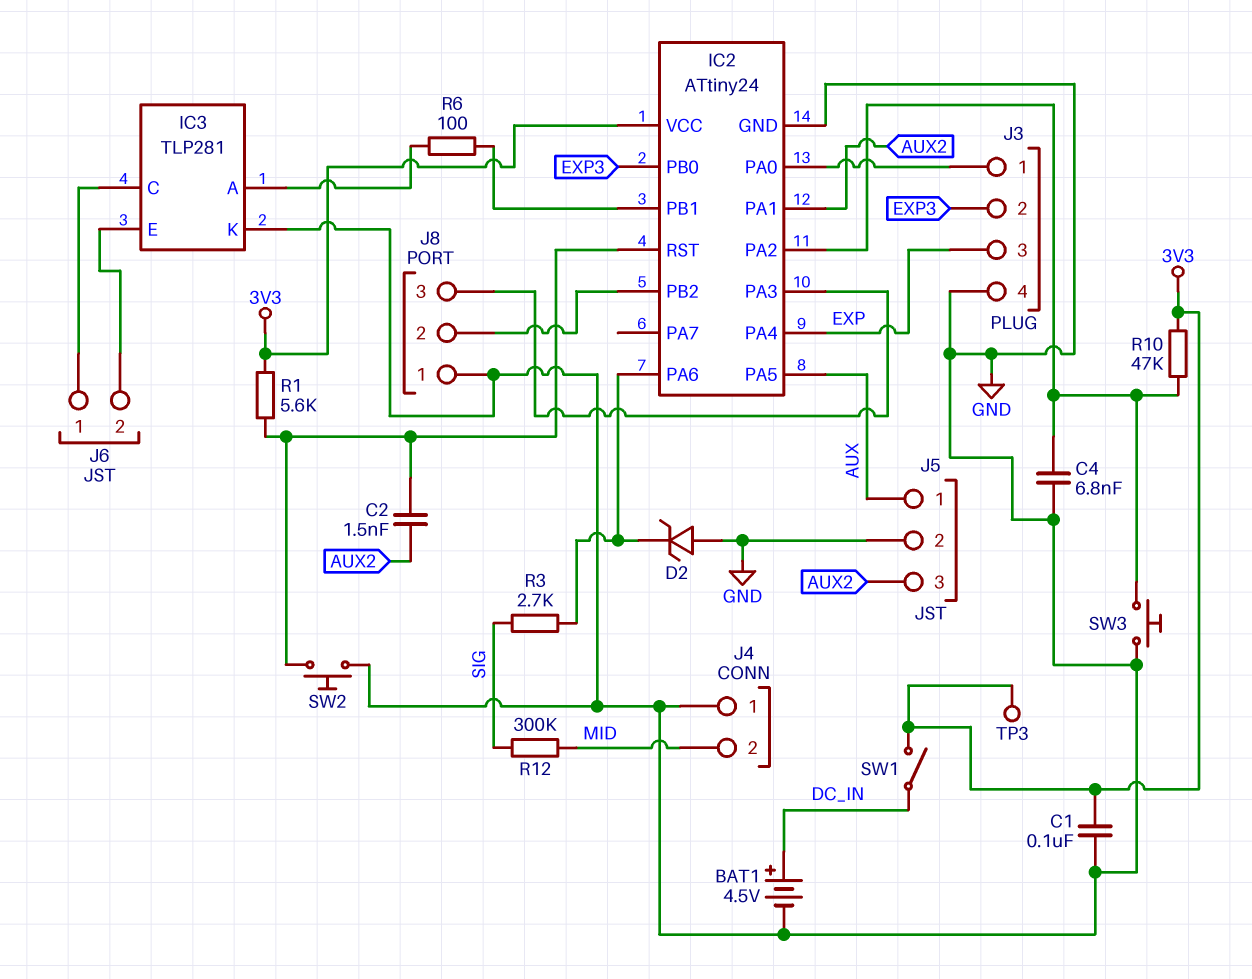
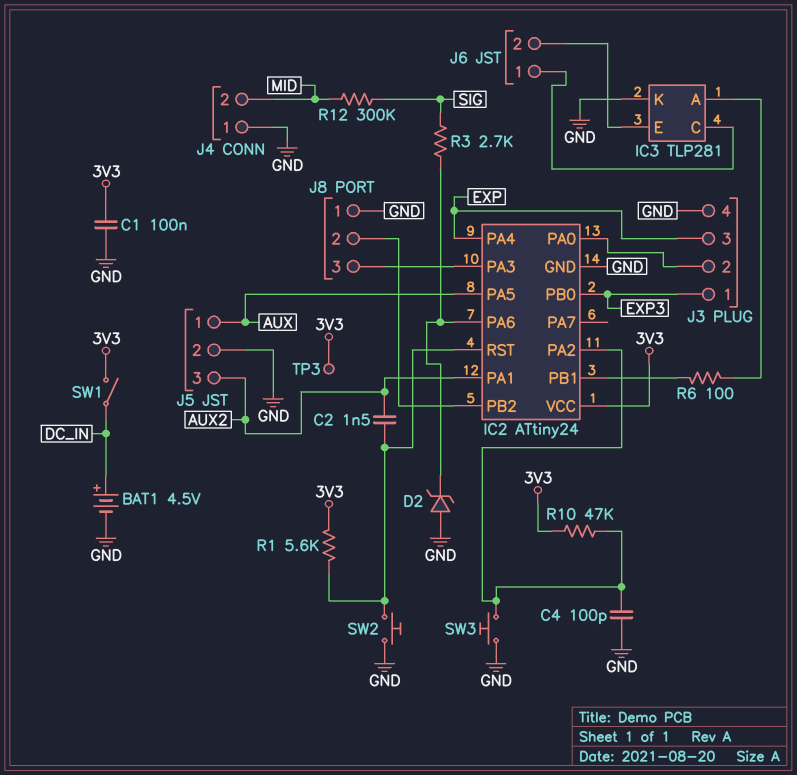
C4: 6.8nF (GND, IC2/PA2) -> 100pF (GND, IC2/PA2)
J3 pin 1: IC2/PA0 -> EXP3
J3 pin 2: EXP3 -> IC2/PA0

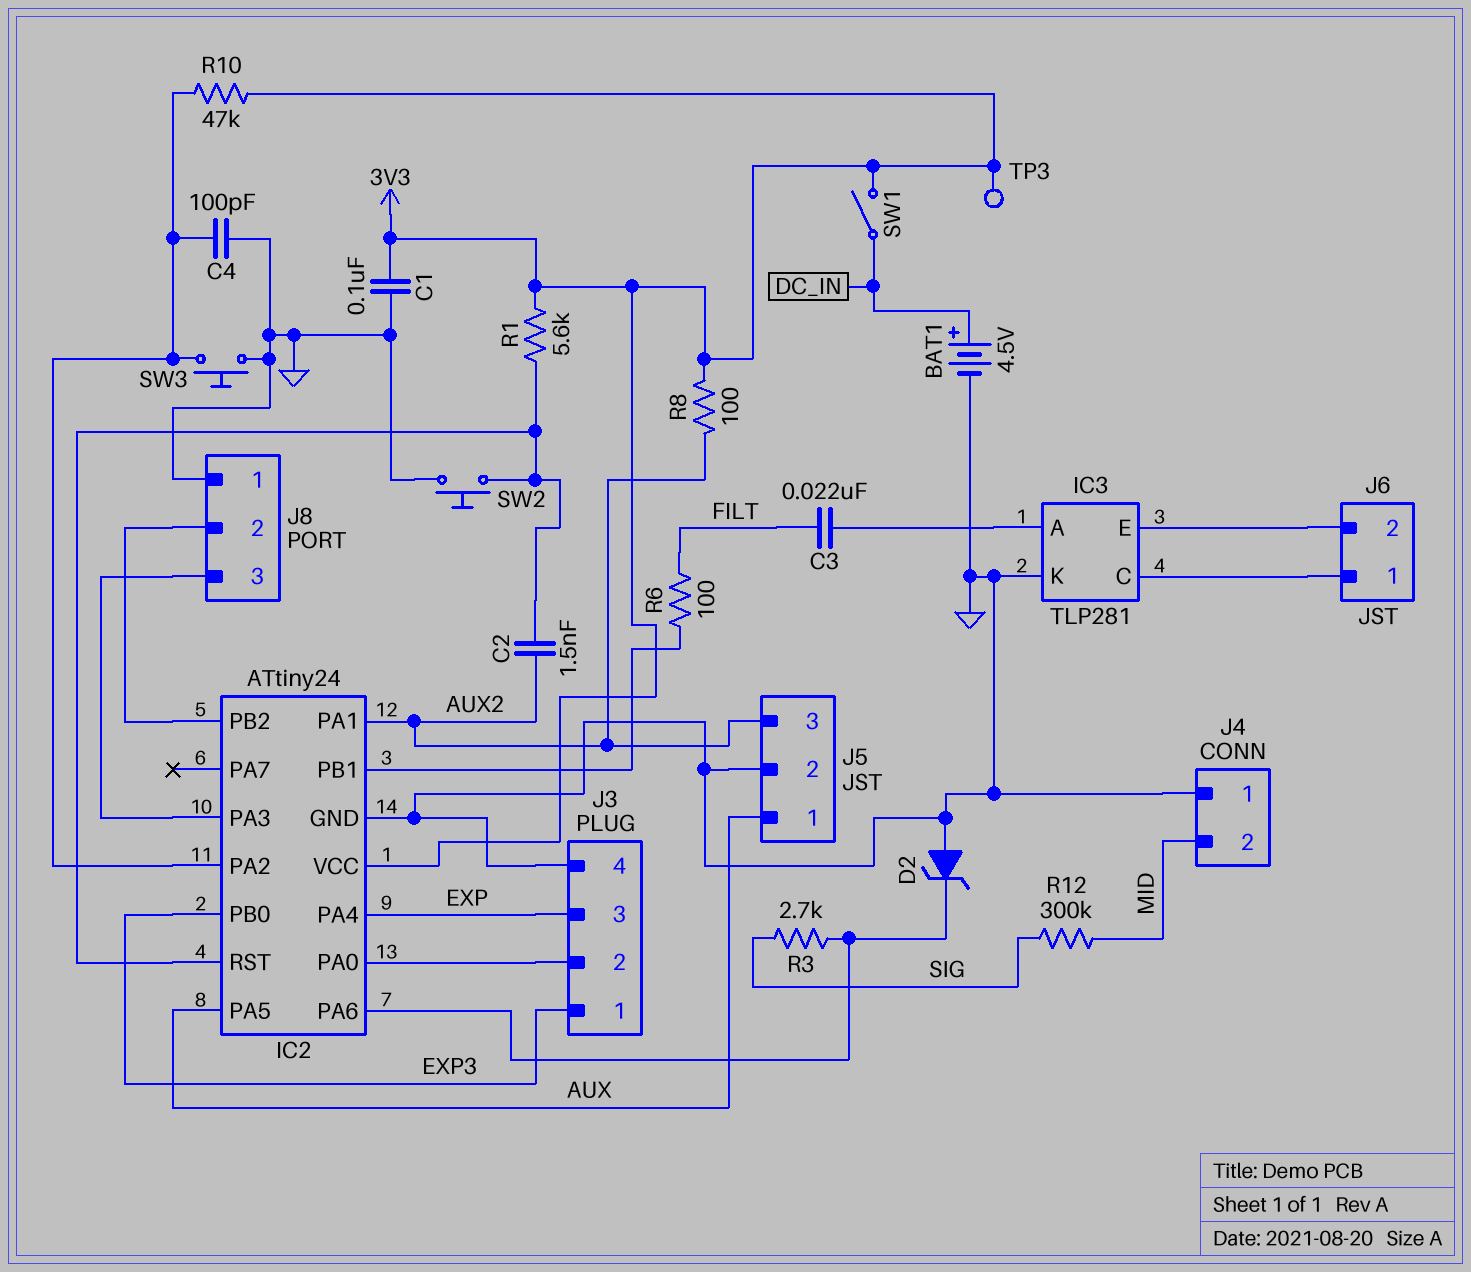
C3: none -> 22nF (FILT, IC3/A)
R6: 100 (IC2/PB1, IC3/A) -> 100 (FILT, IC2/PB1)
R8: none -> 100 (3V3, AUX2)

